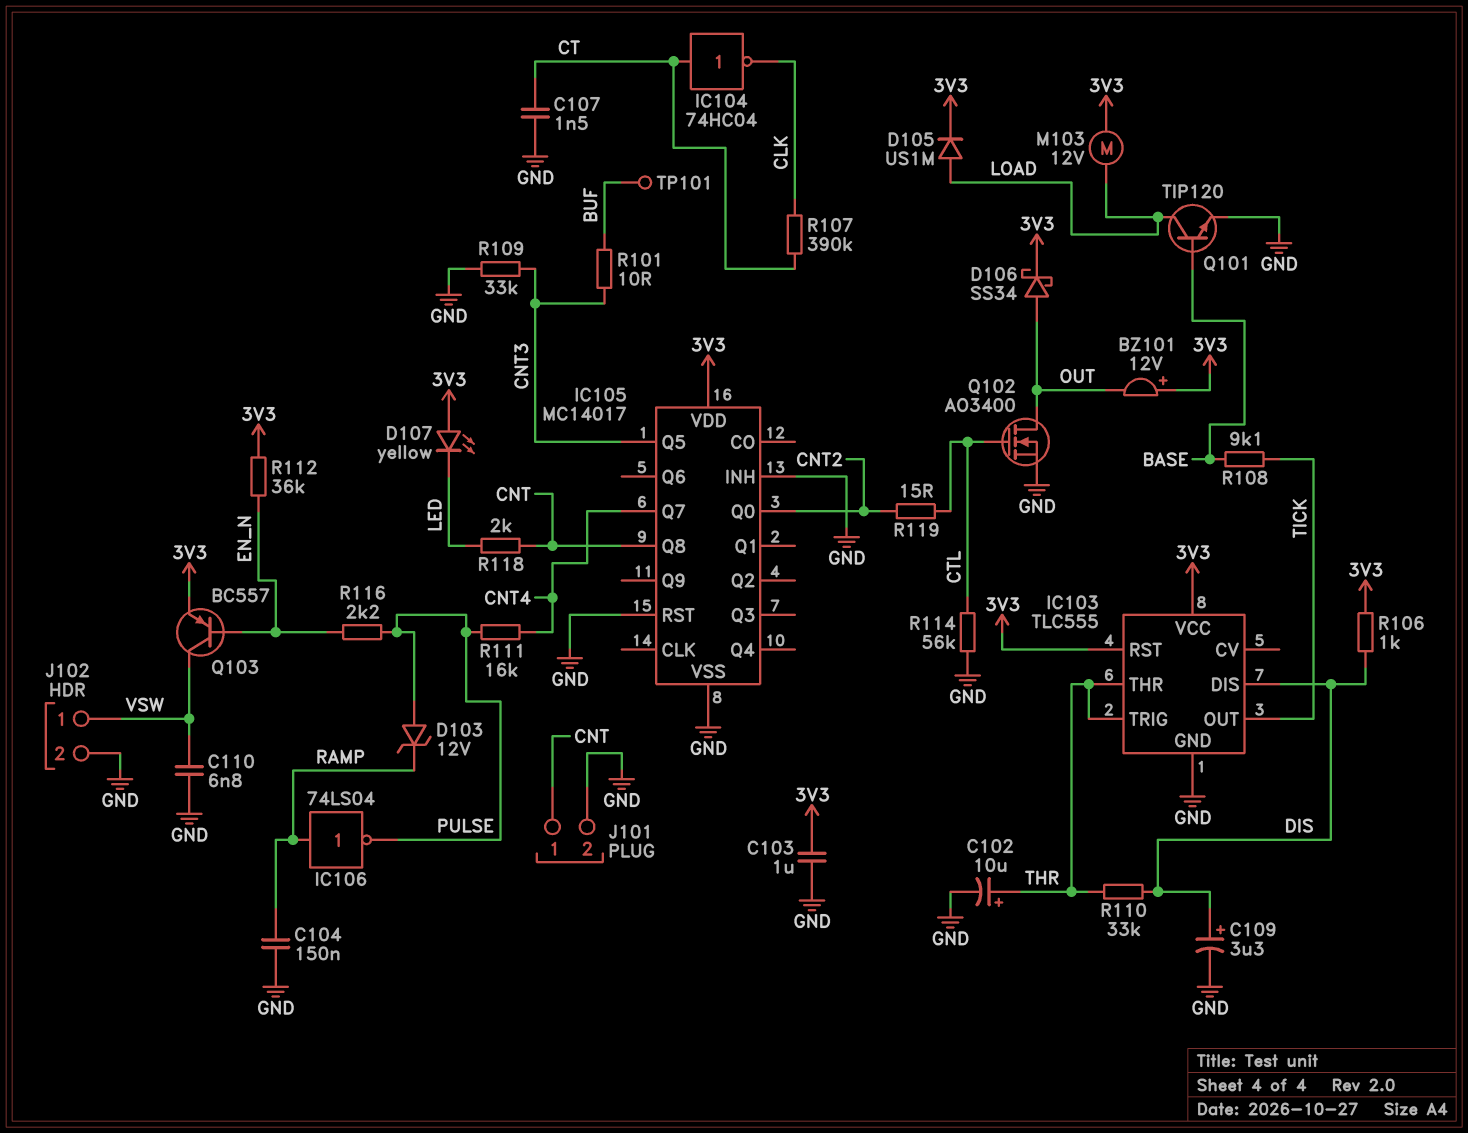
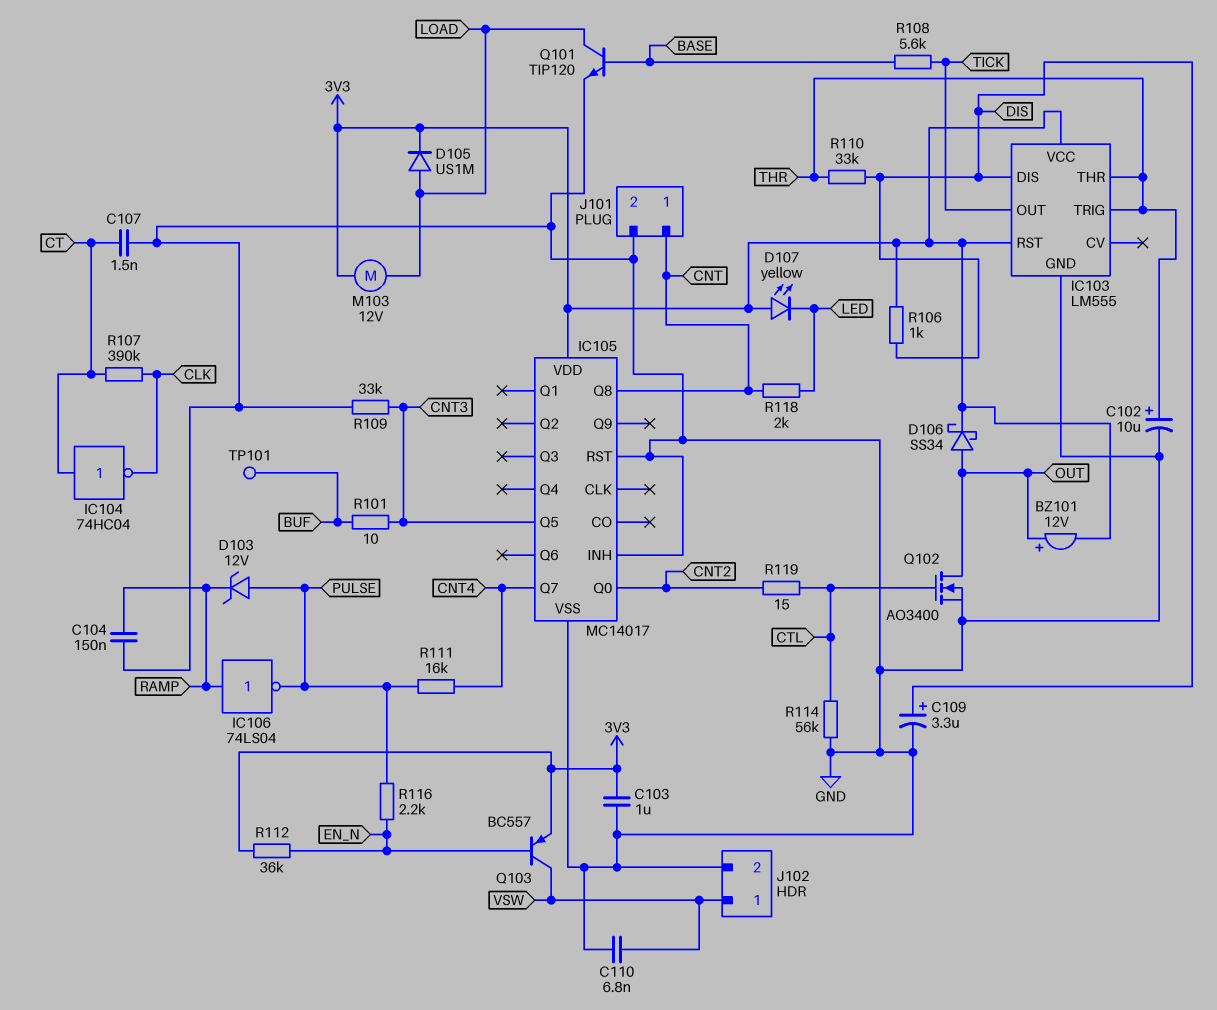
BZ101: buzzer 12V (plus 3V3, minus OUT) -> buzzer 12V (plus OUT, minus 3V3)
IC103: TLC555 -> LM555
R108: 9.1k (BASE, TICK) -> 5.6k (BASE, TICK)

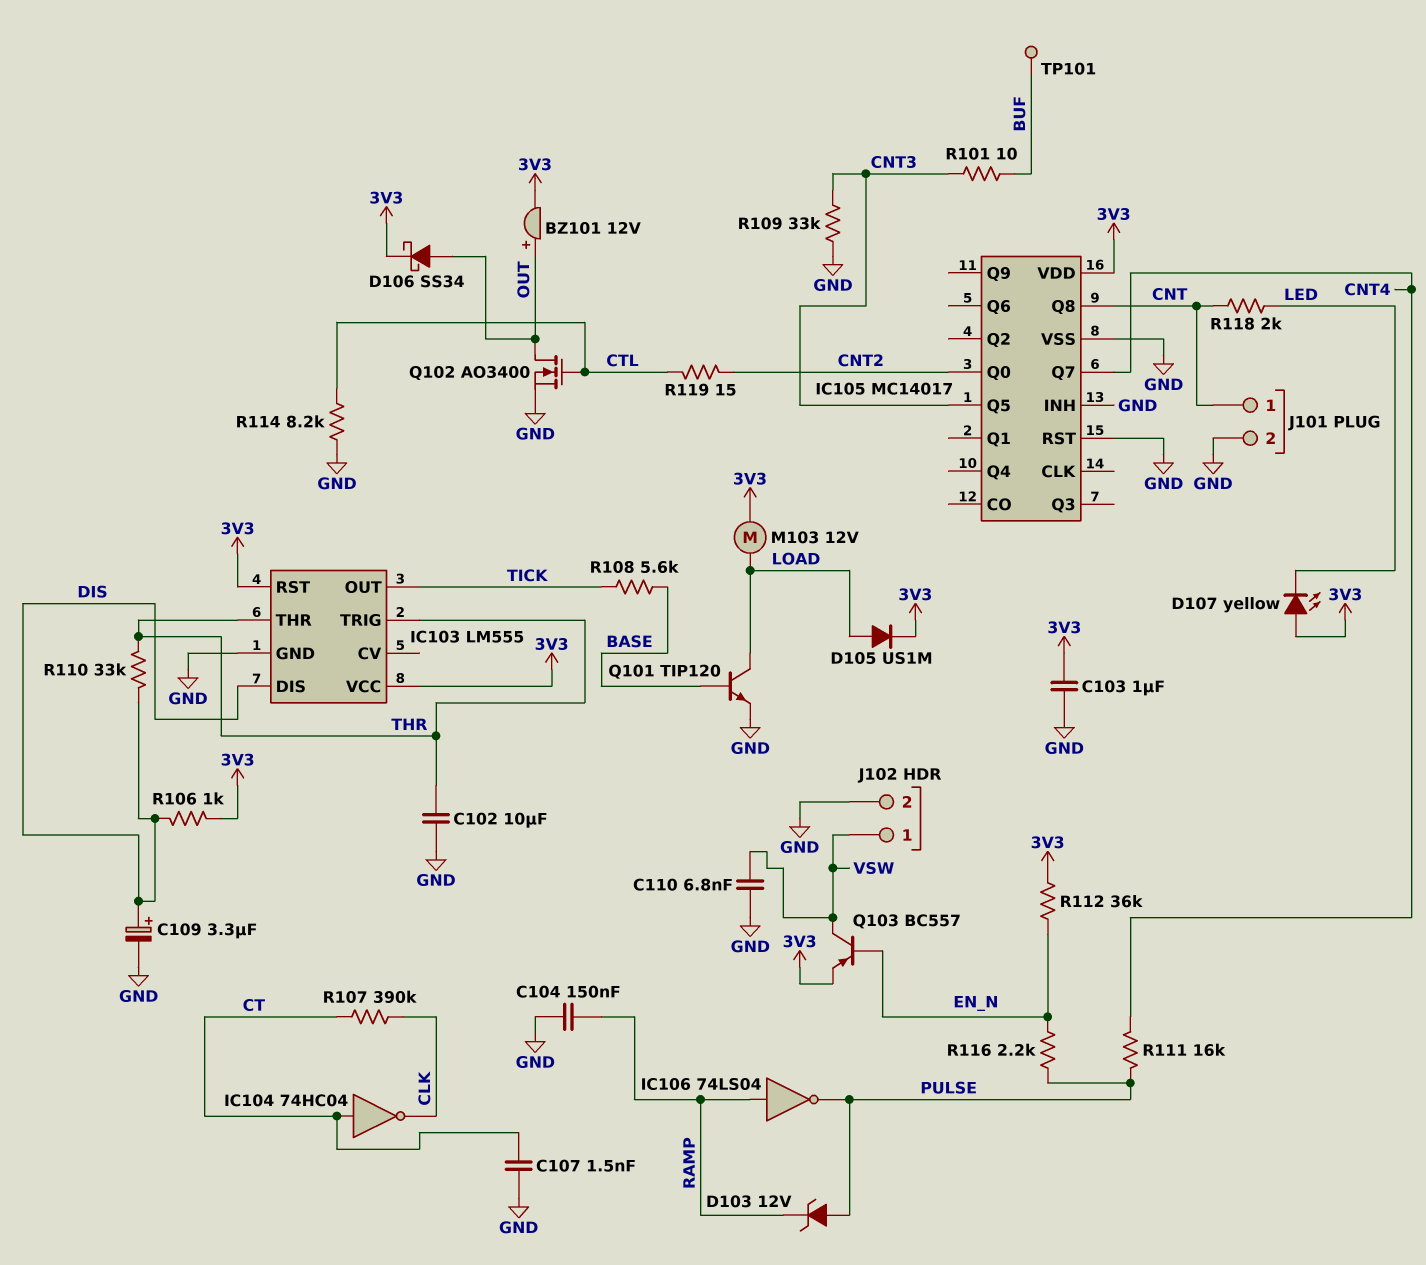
C102: 10uF (plus THR, minus GND) -> 10uF (GND, THR)
R114: 56k (CTL, GND) -> 8.2k (CTL, GND)

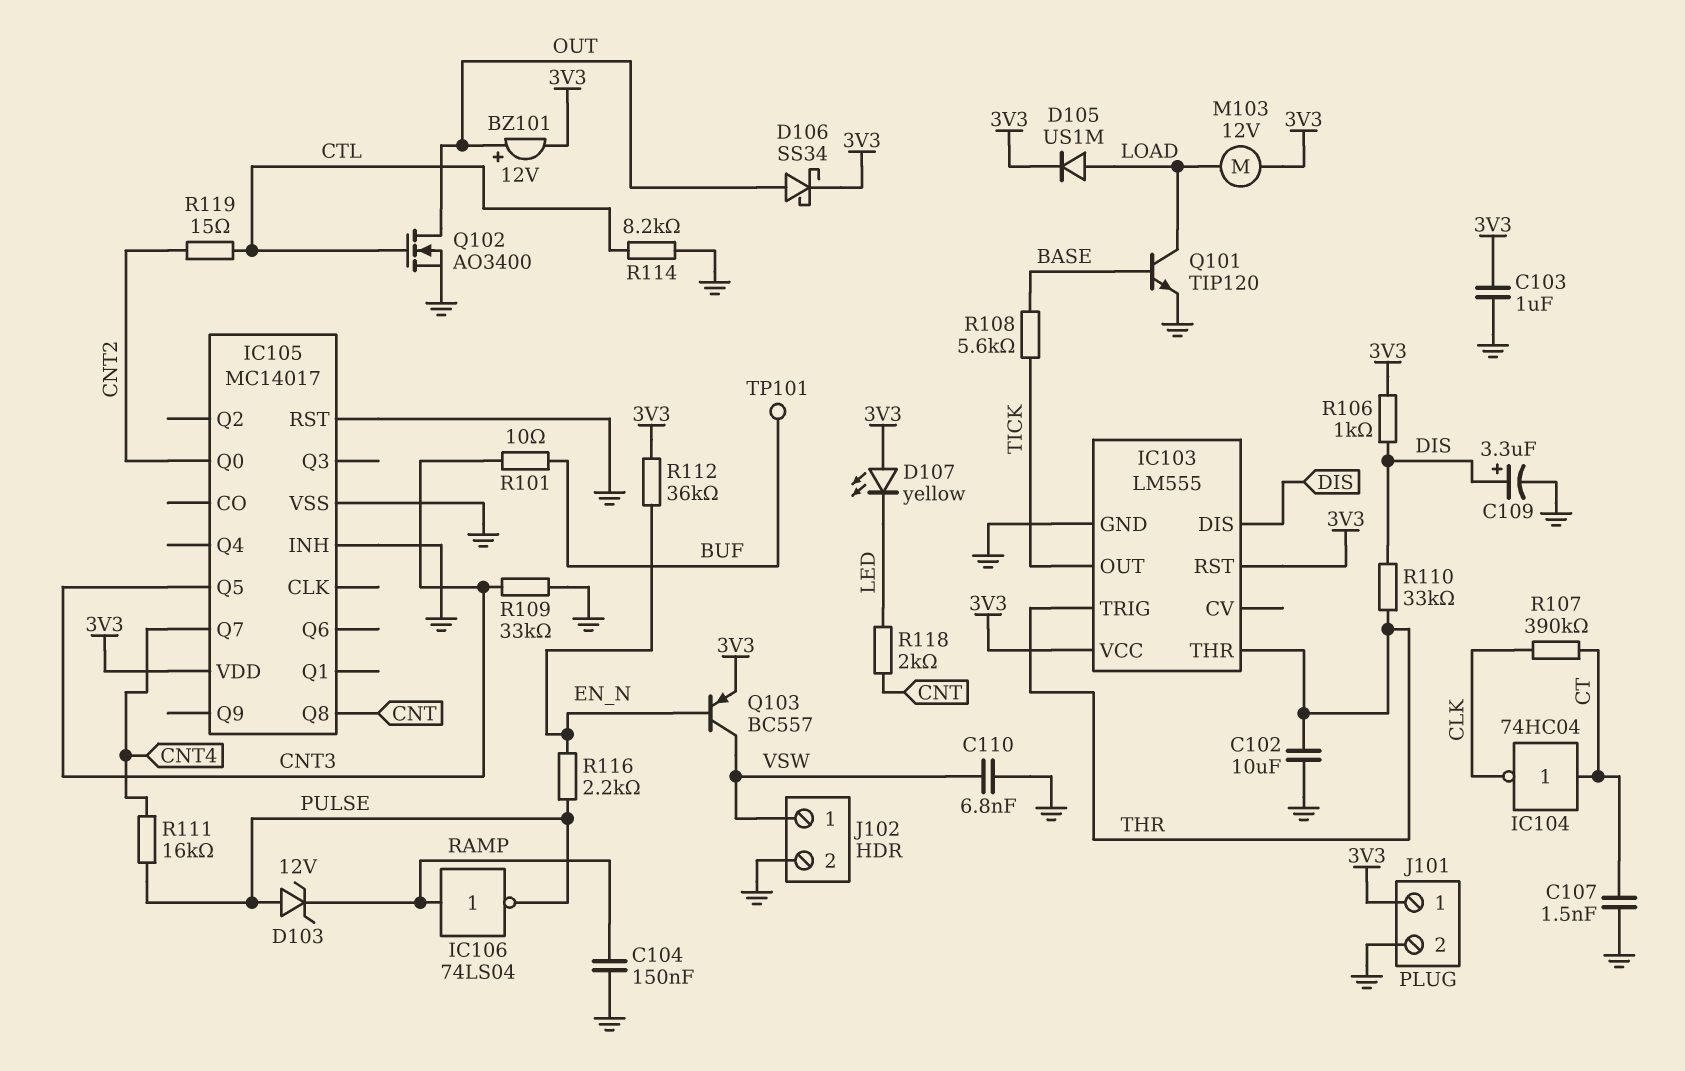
J101 pin 1: CNT -> 3V3

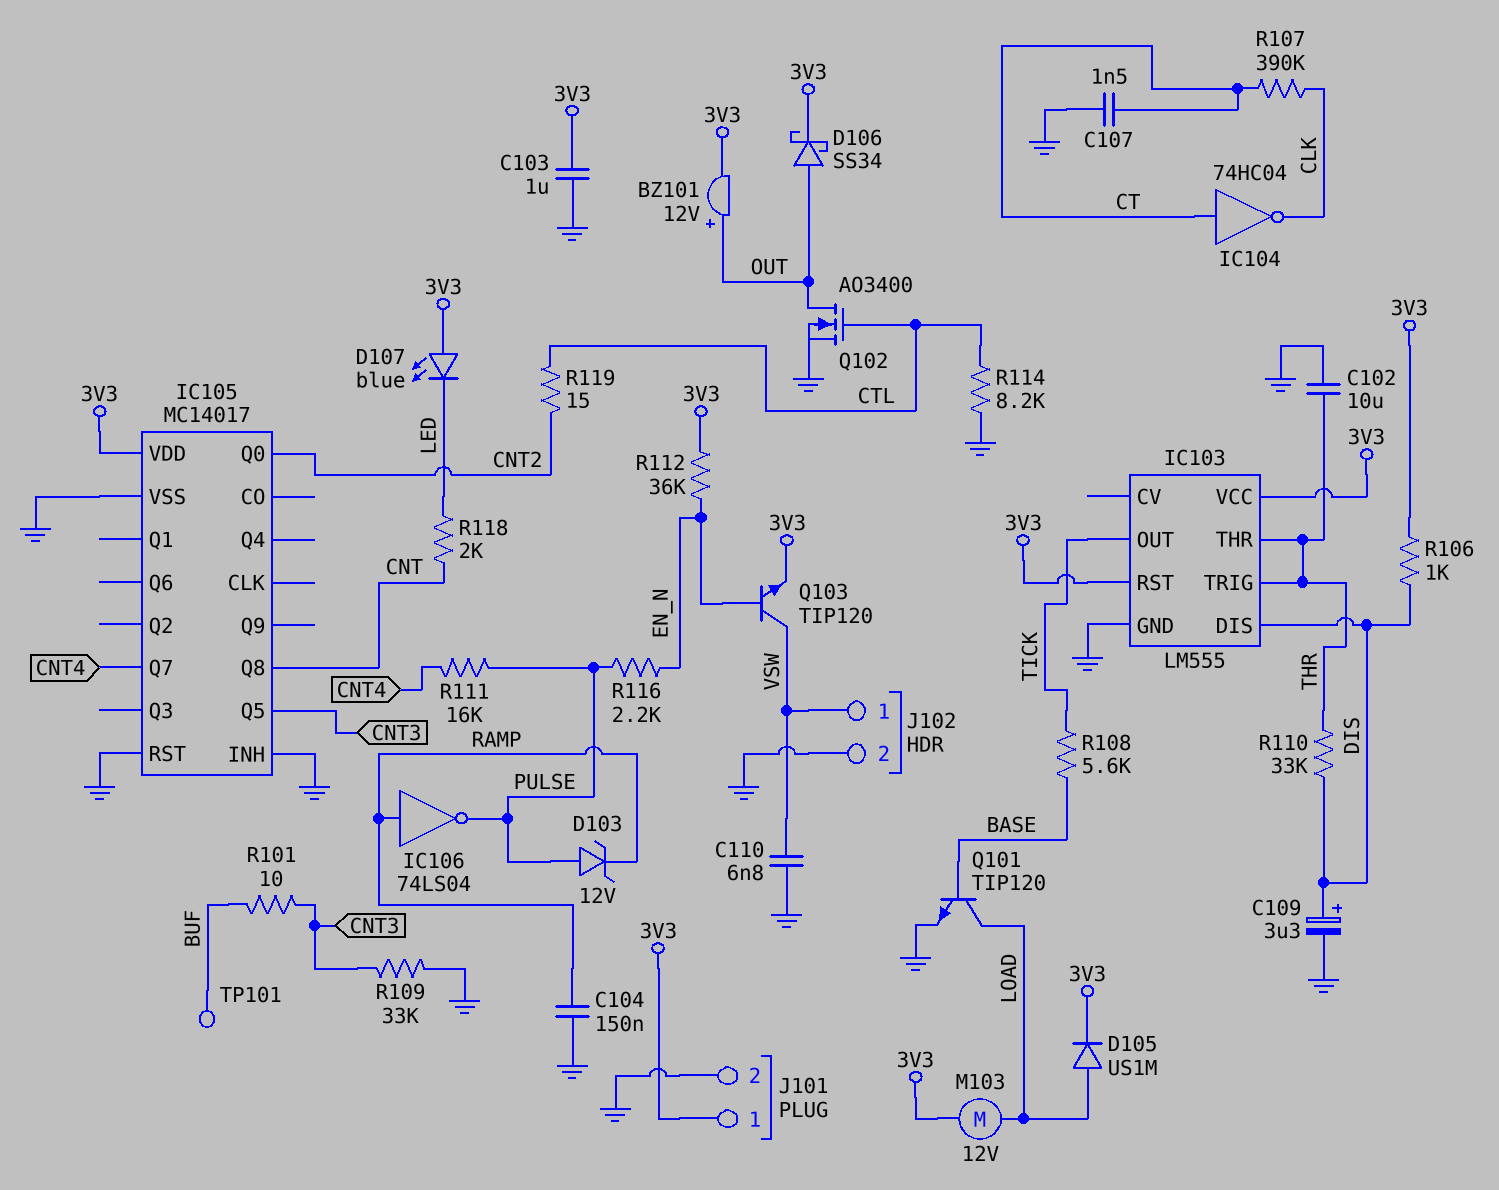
D107: LED yellow (A 3V3, K LED) -> LED blue (A 3V3, K LED)
Q103: PNP BC557 (B EN_N, C VSW, E 3V3) -> NPN TIP120 (B EN_N, C VSW, E 3V3)

